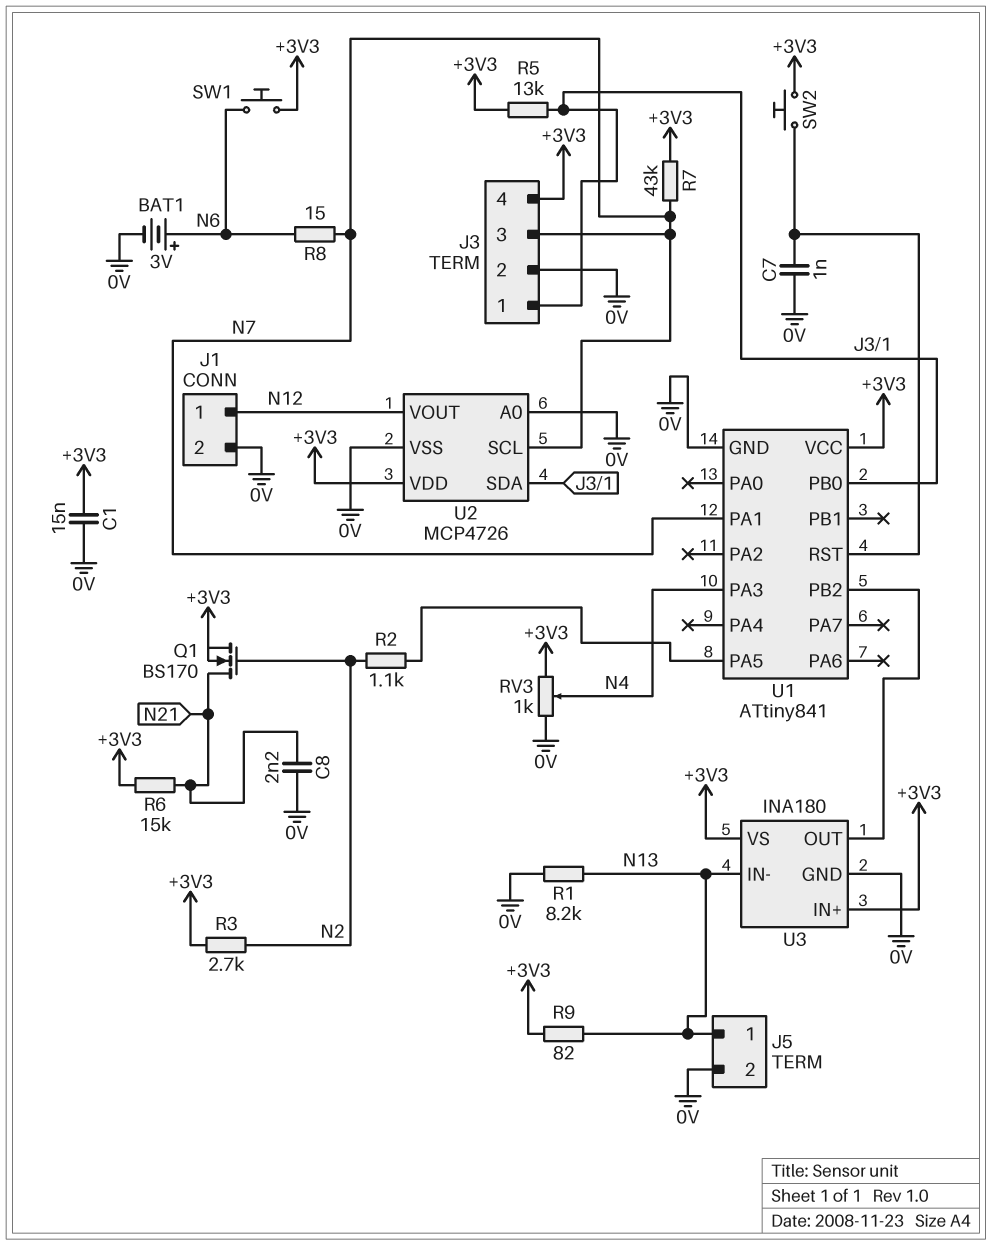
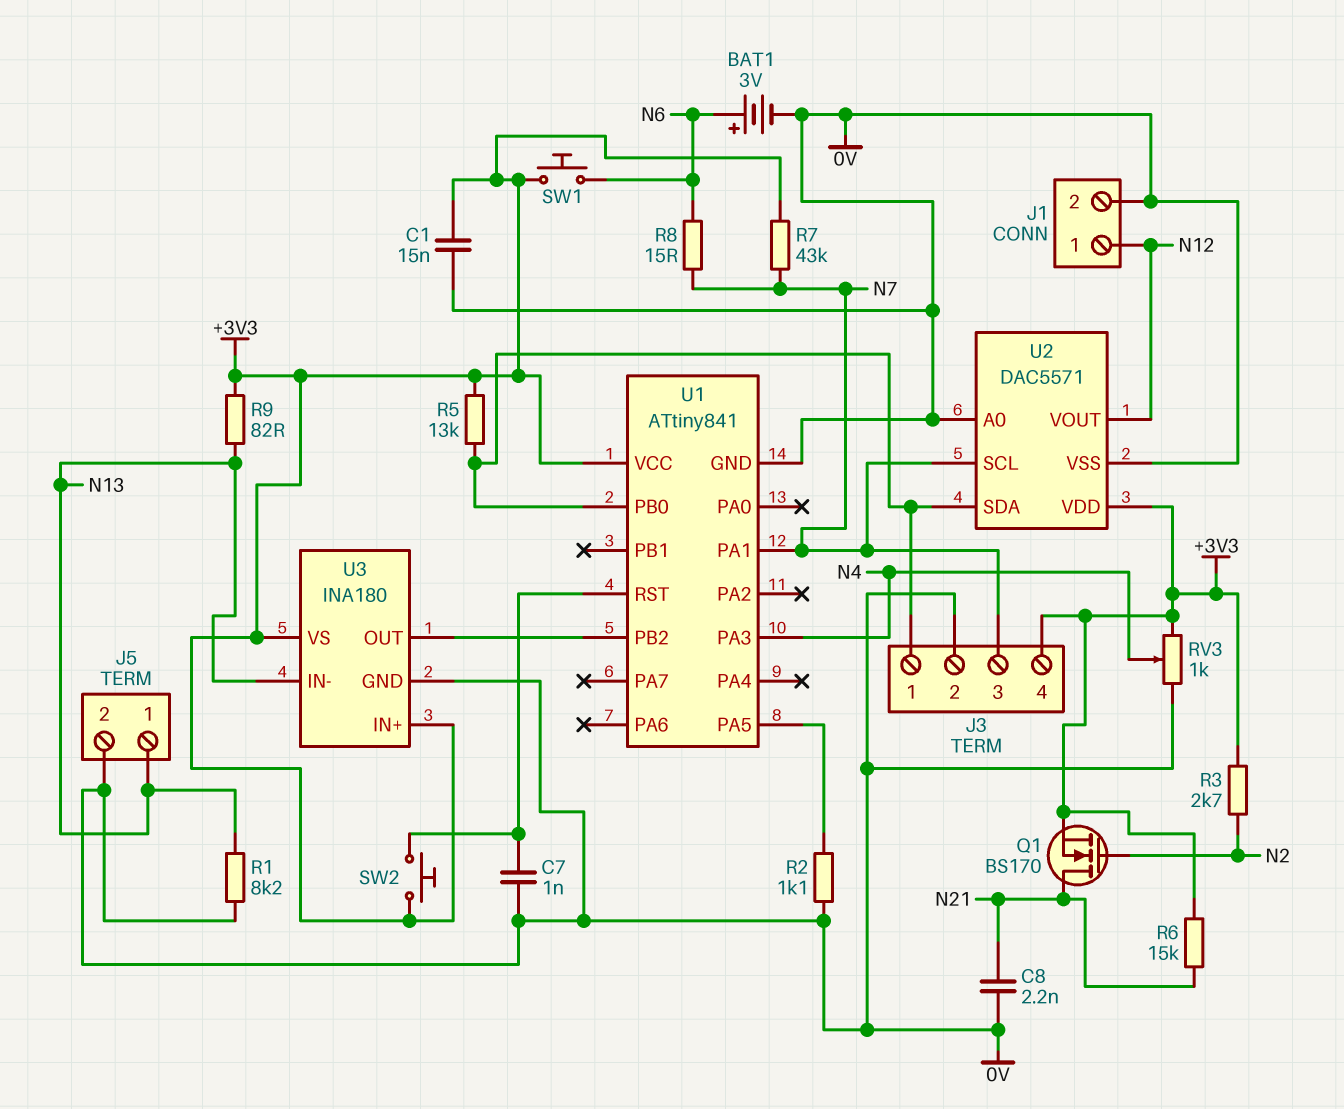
R2: 1.1k (N2, U1/PA5) -> 1.1k (0V, U1/PA5)
U2: MCP4726 -> DAC5571

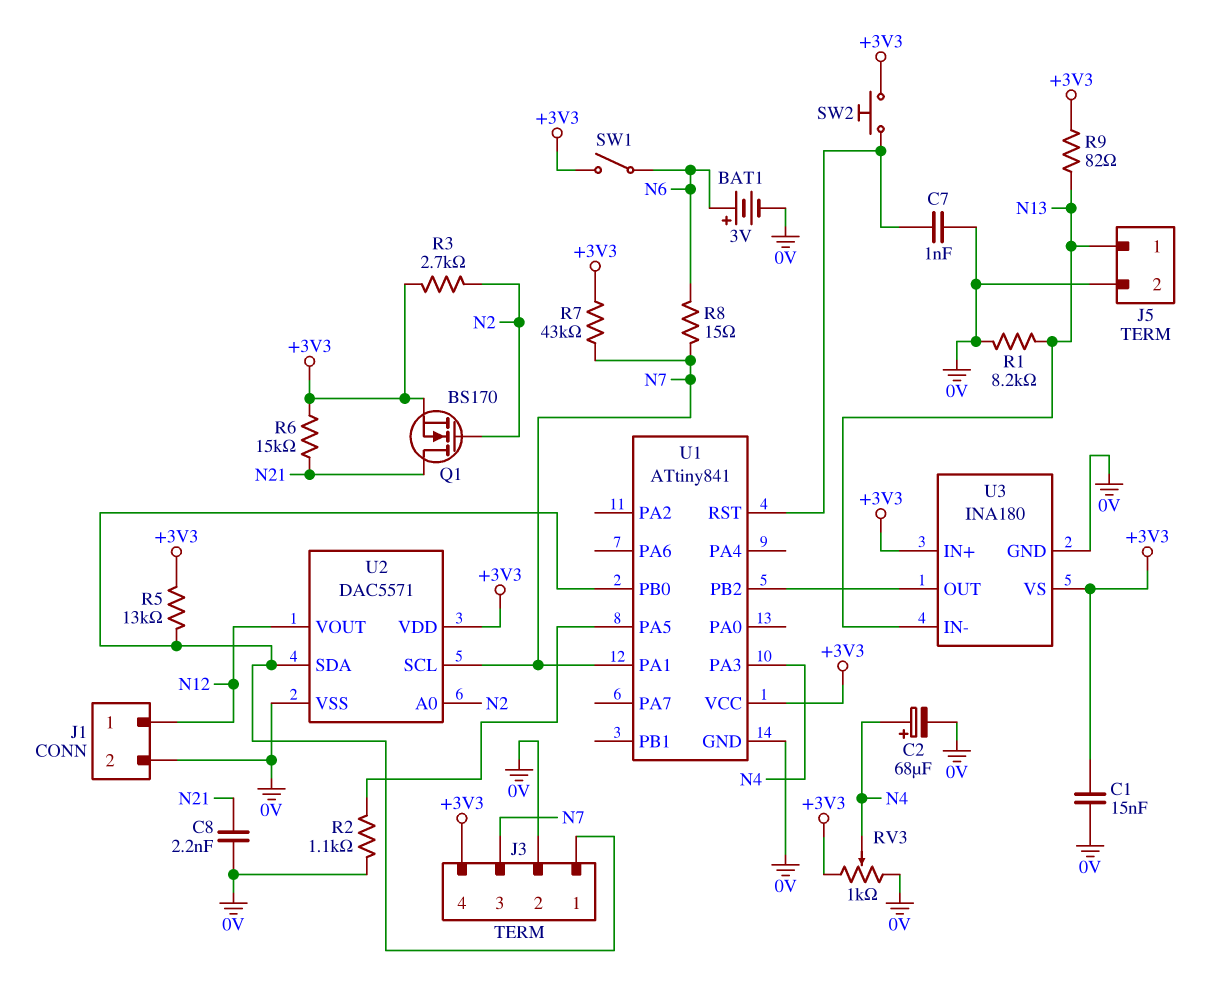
C2: none -> 68uF (plus N4, minus 0V)
SW1: button (+3V3, N6) -> switch (+3V3, N6)
U2 pin A0: 0V -> N2

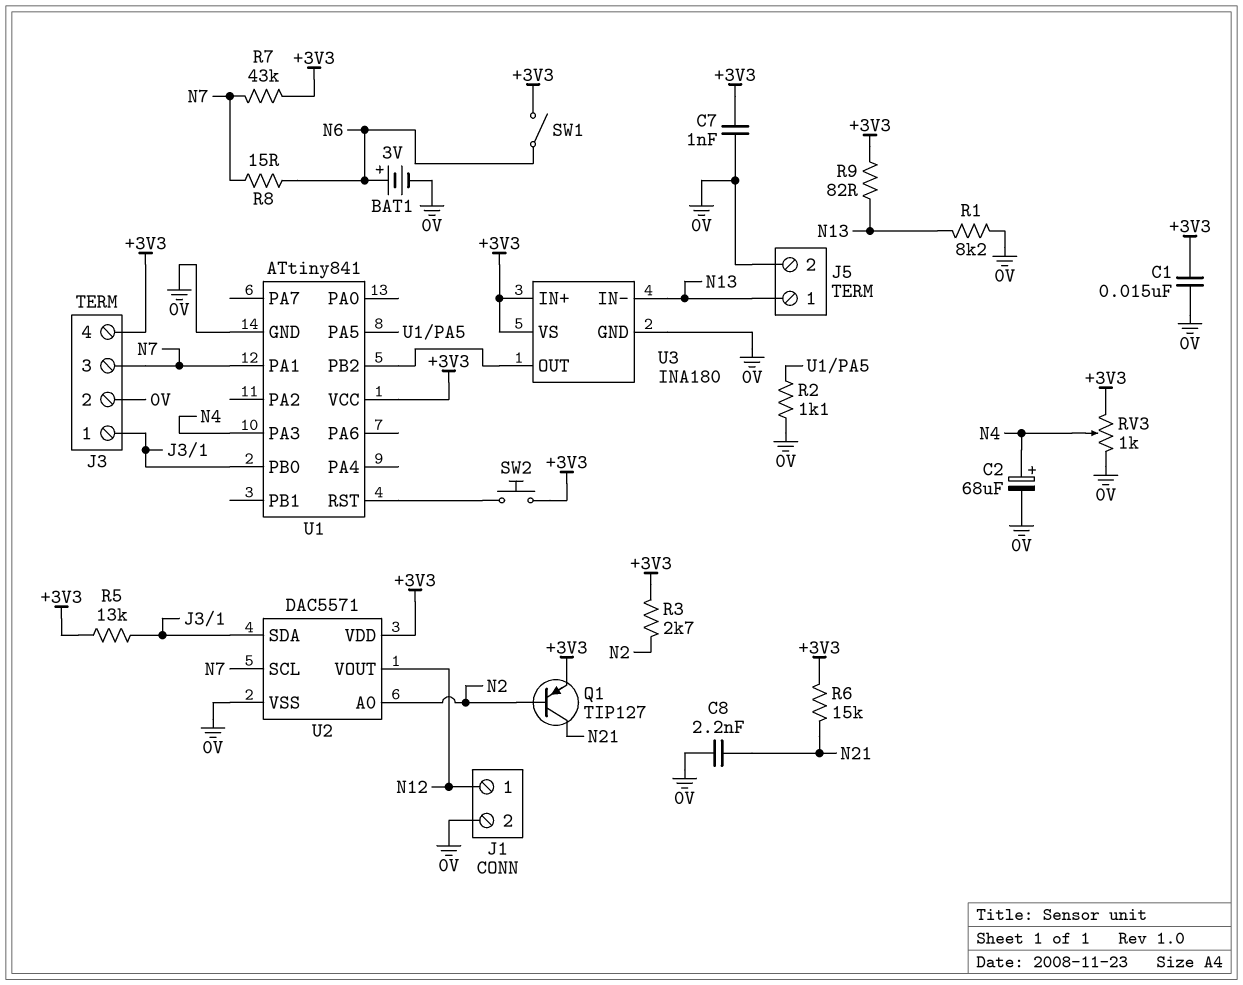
C7: 1nF (0V, U1/RST) -> 1nF (+3V3, 0V)
Q1: NMOS BS170 (G N2, D N21, S +3V3) -> PNP TIP127 (B N2, C N21, E +3V3)

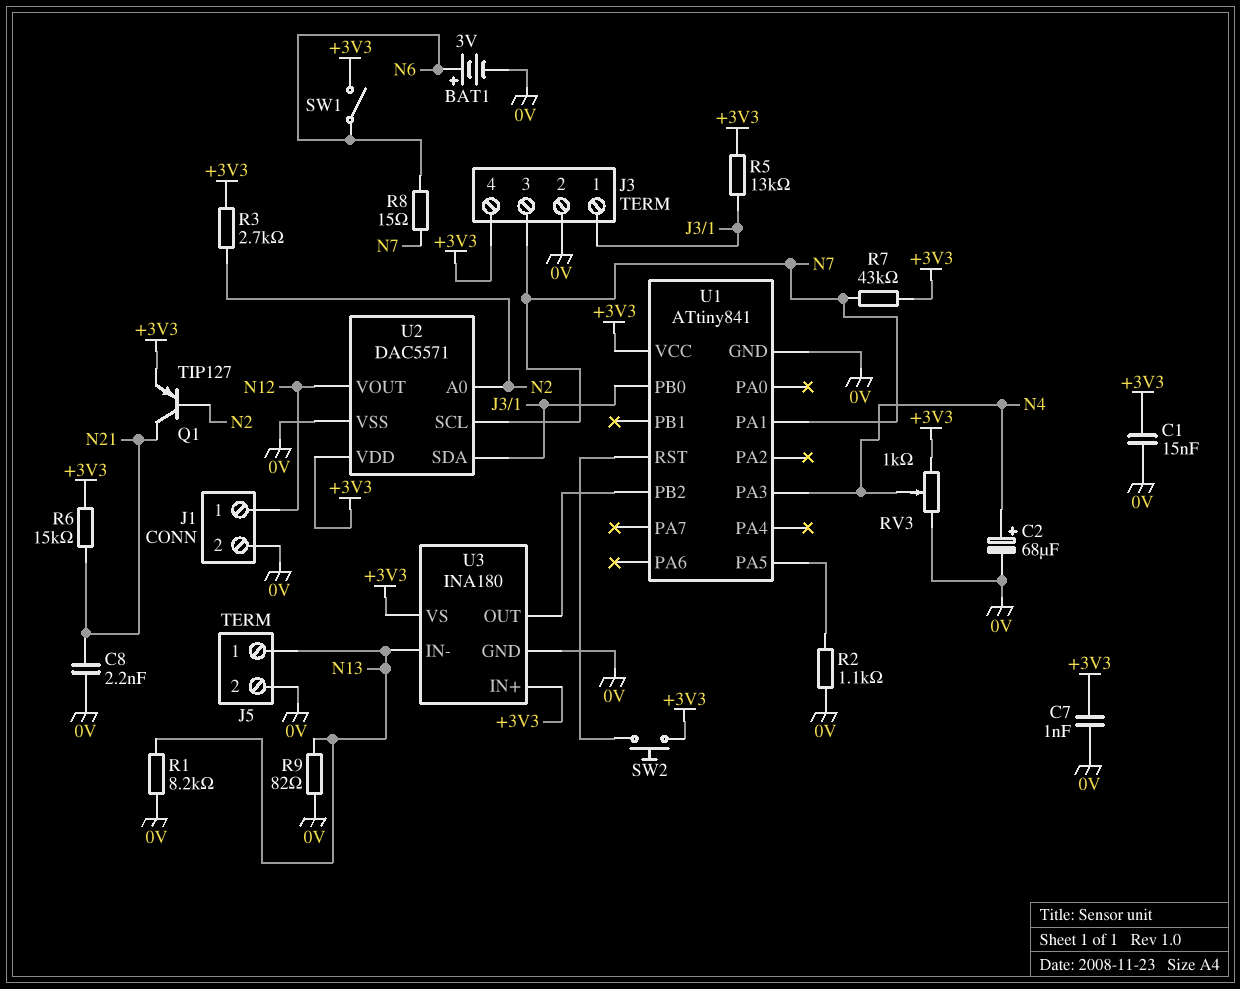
R9: 82 (+3V3, N13) -> 82 (0V, N13)

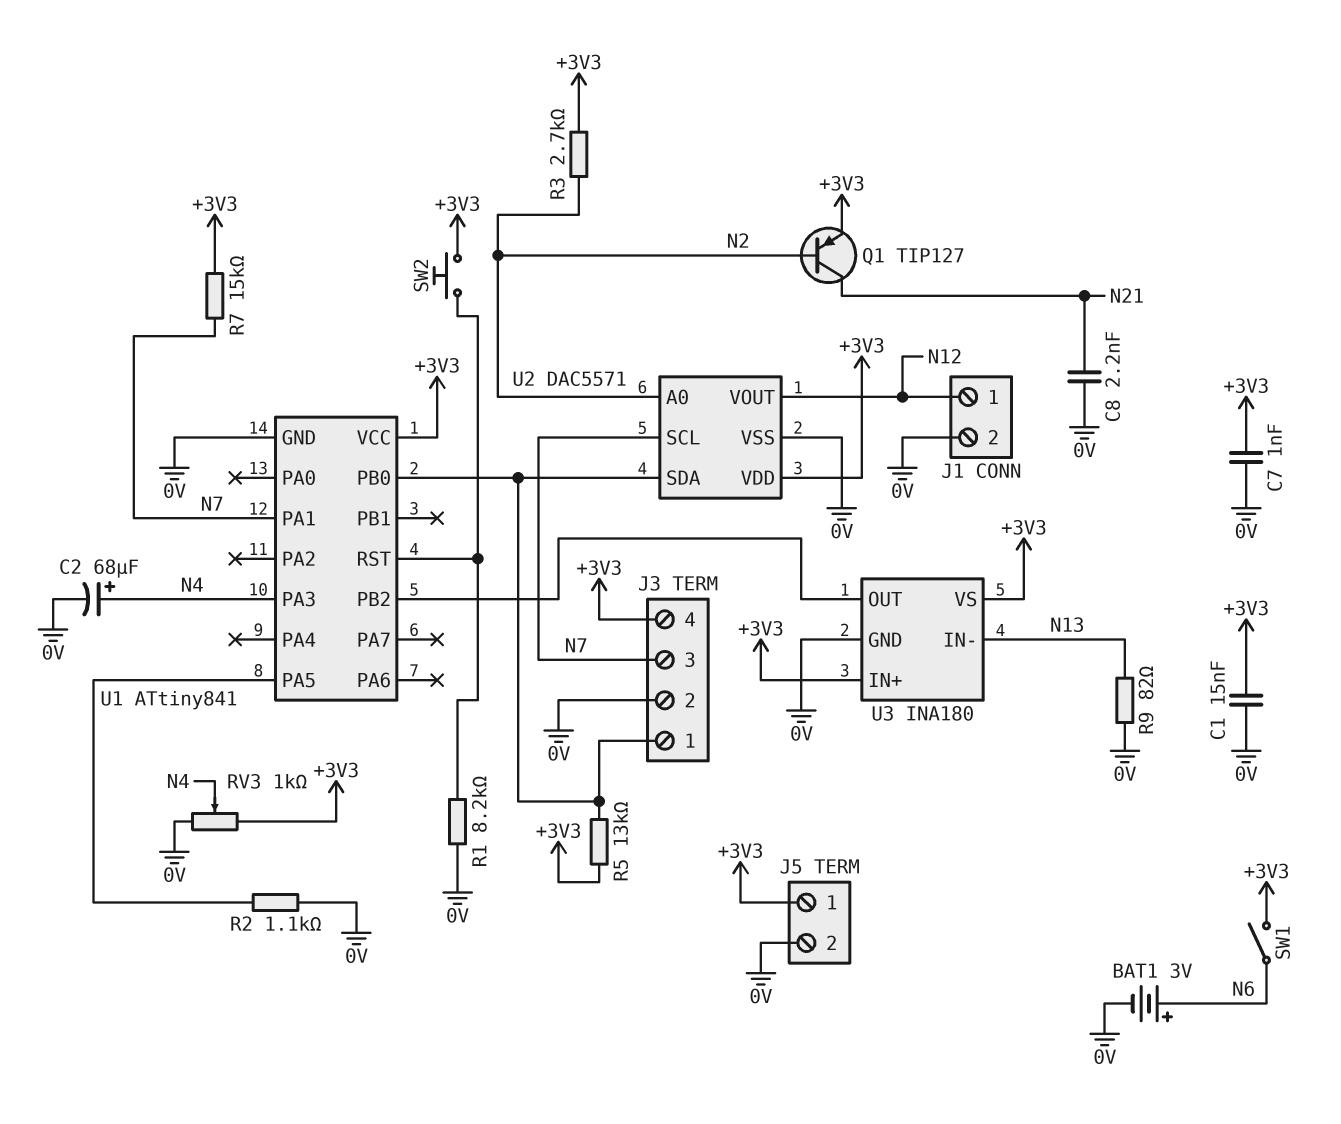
J5 pin 1: N13 -> +3V3
R1: 8.2k (0V, N13) -> 8.2k (0V, U1/RST)
R6: 15k (+3V3, N21) -> none
R7: 43k (+3V3, N7) -> 15k (+3V3, N7)
R8: 15 (N6, N7) -> none

